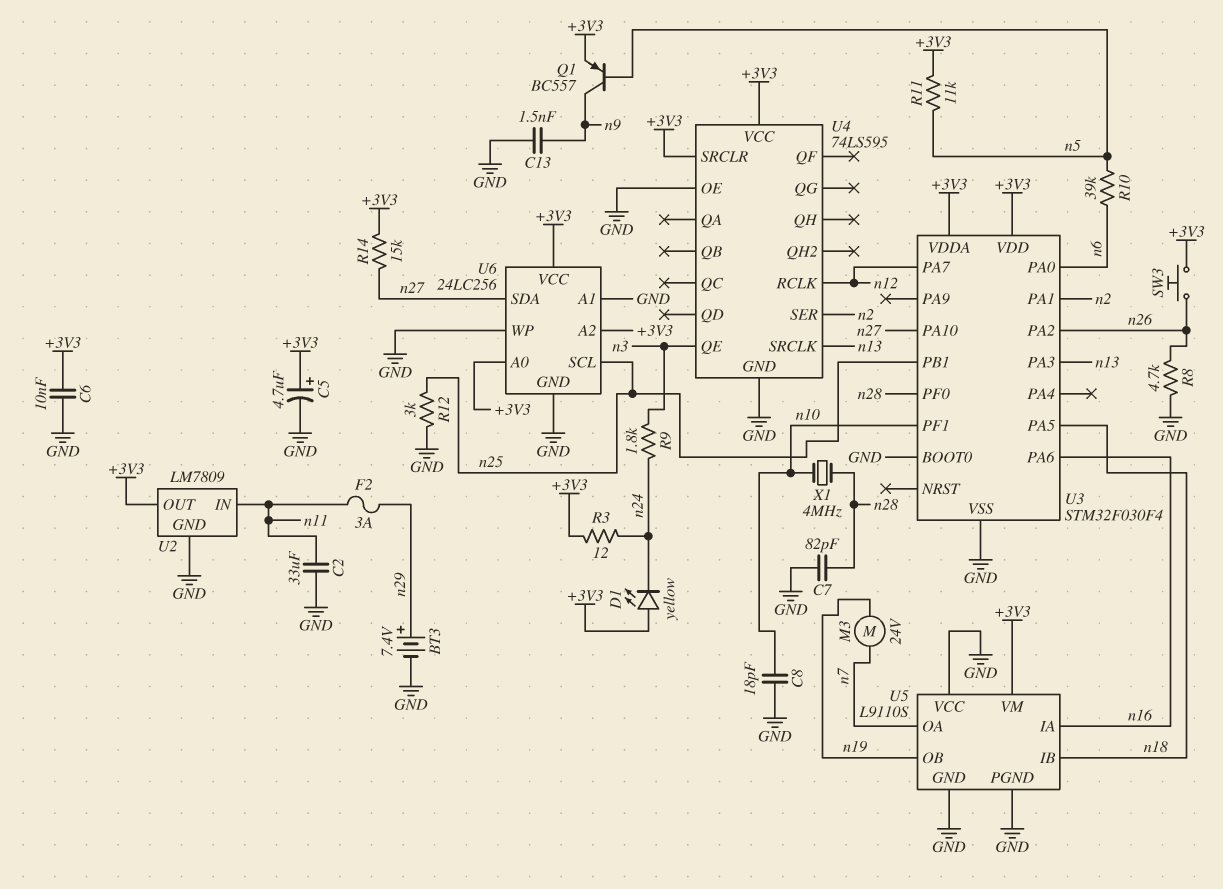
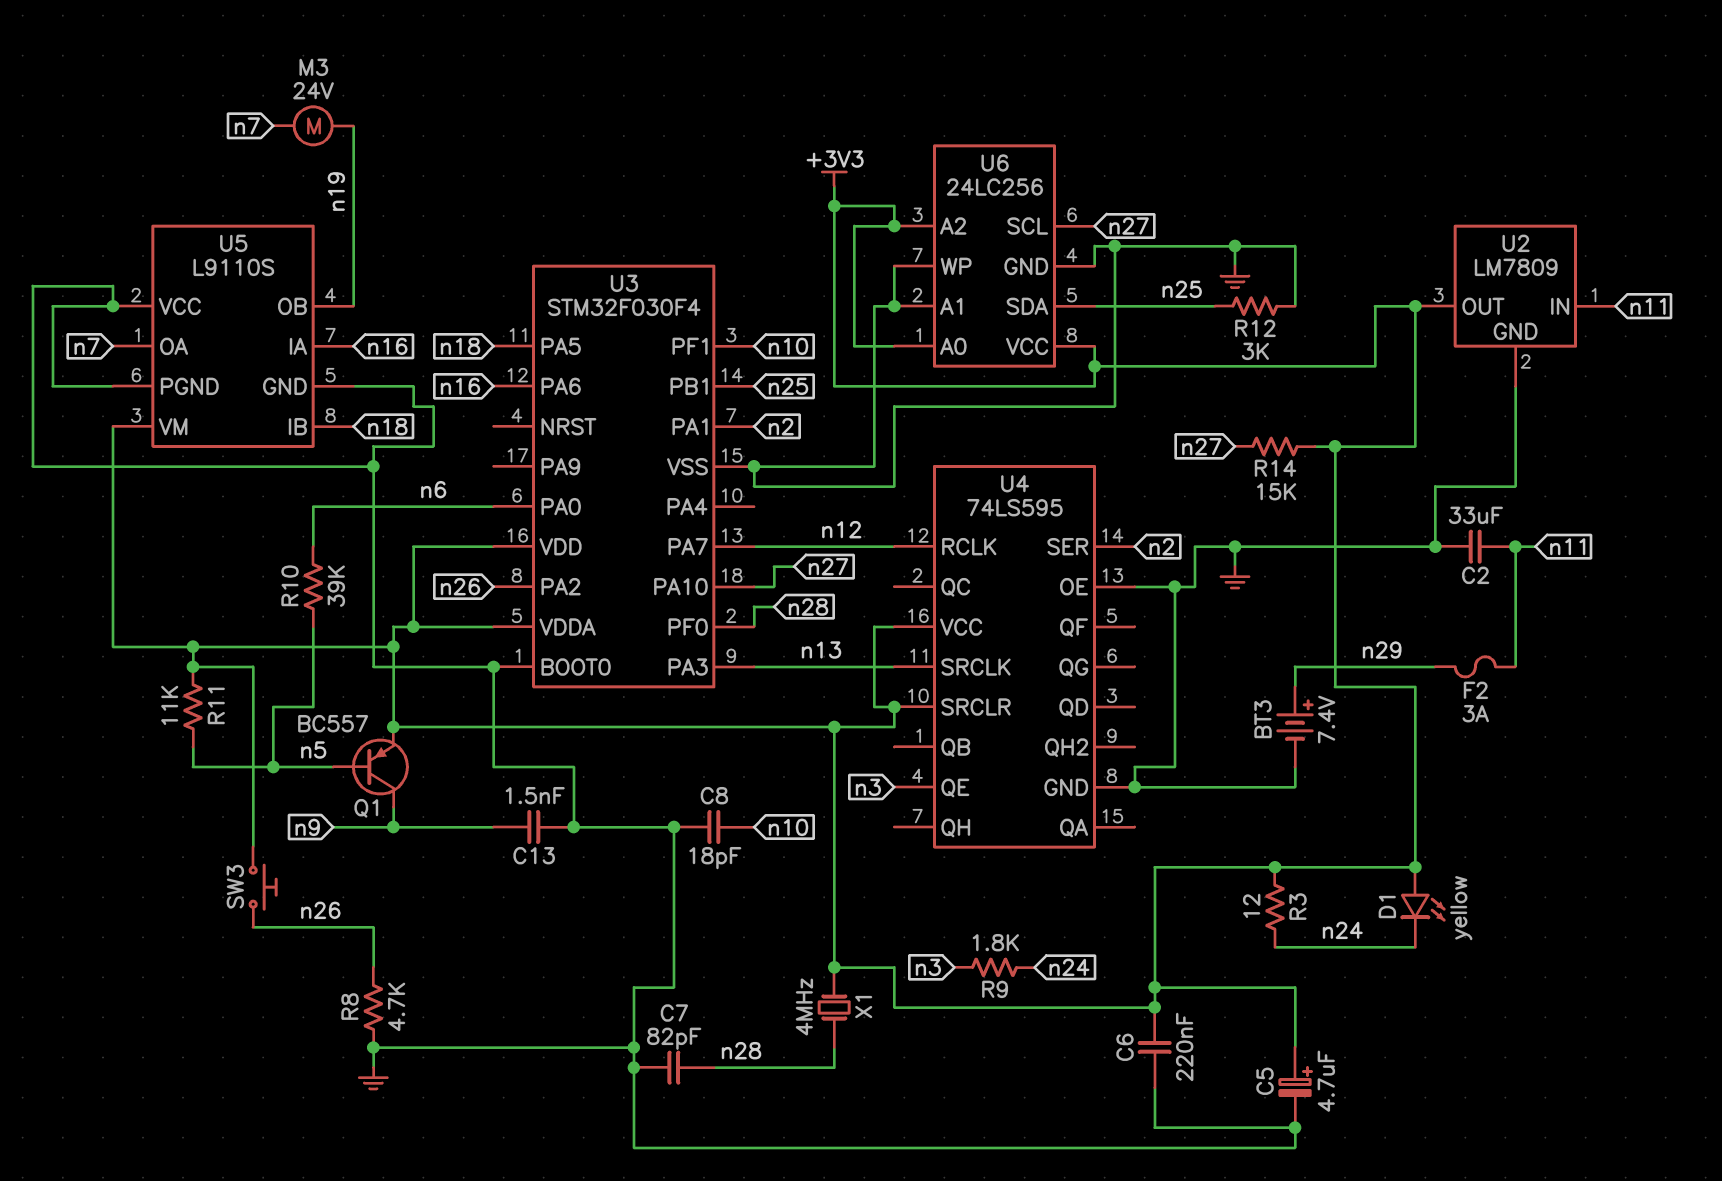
C6: 10nF (+3V3, GND) -> 220nF (+3V3, GND)
U6 pin SCL: n25 -> n27
U6 pin SDA: n27 -> n25
X1: 4MHz (n10, n28) -> 4MHz (+3V3, n28)

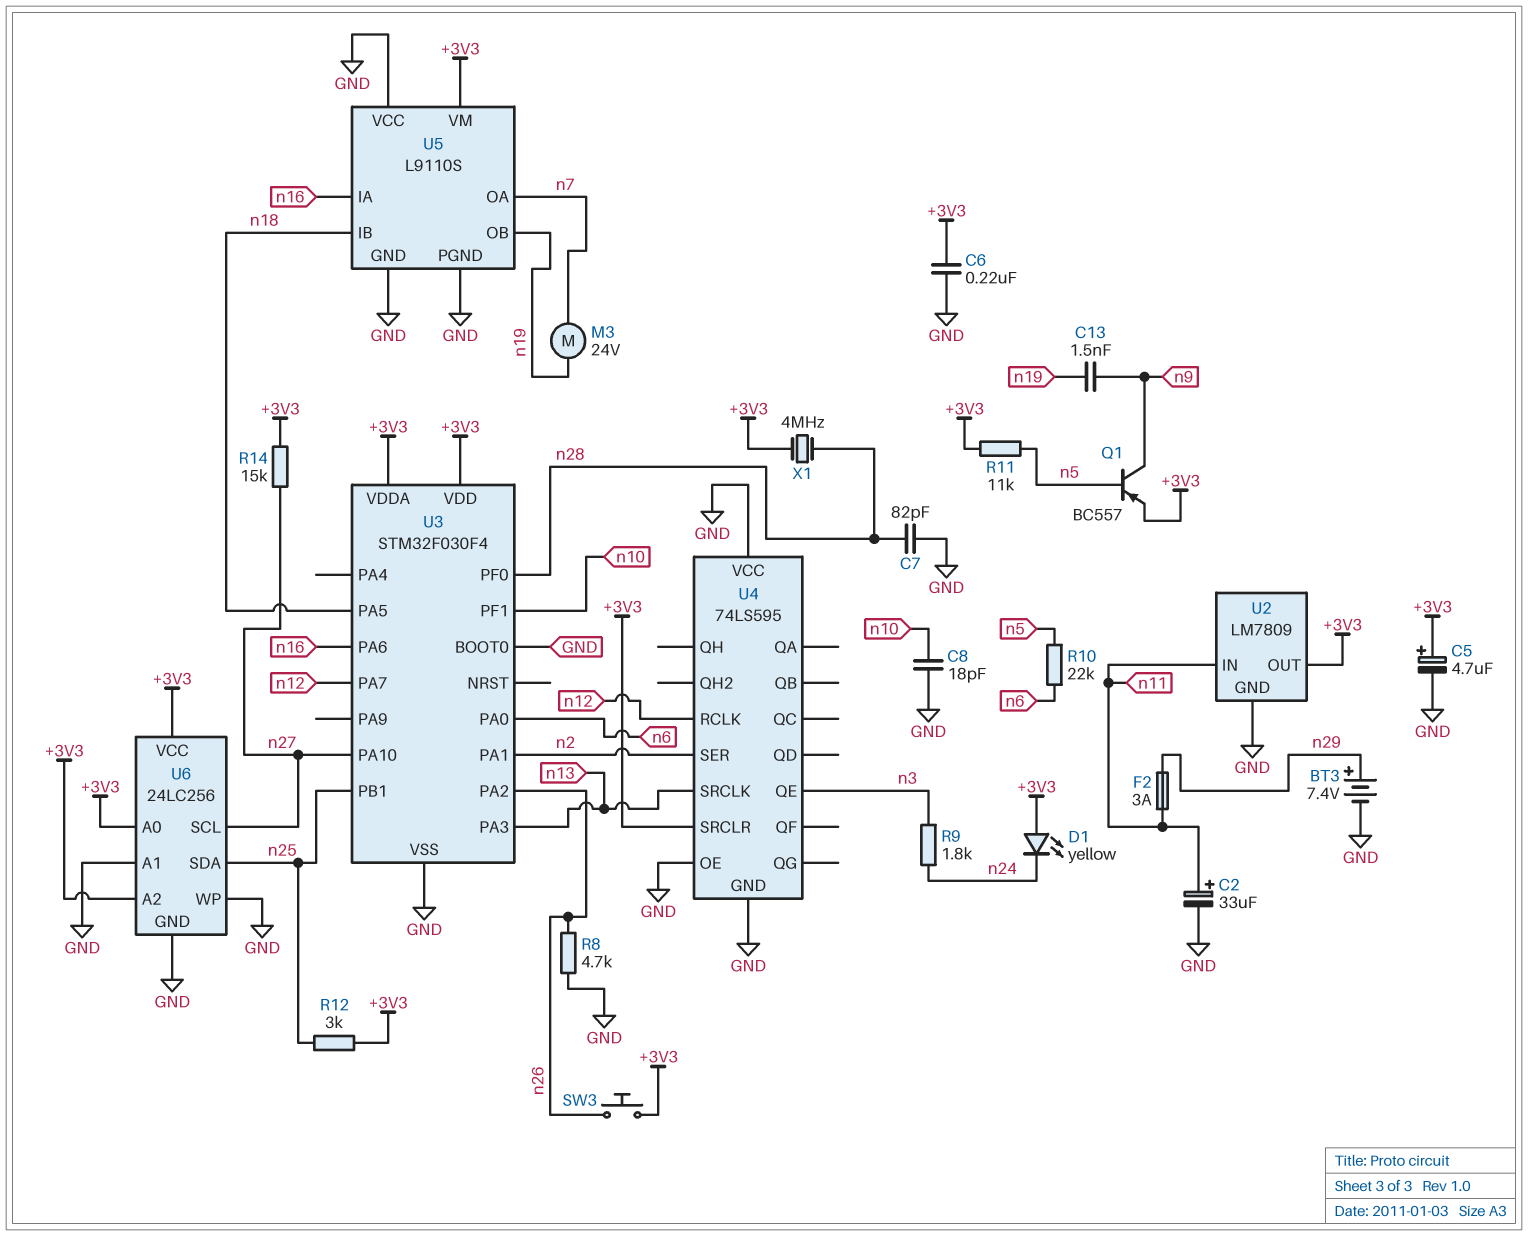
C2: 33uF (GND, n11) -> 33uF (plus n11, minus GND)
C13: 1.5nF (GND, n9) -> 1.5nF (n9, n19)
R3: 12 (+3V3, n24) -> none
R10: 39k (n5, n6) -> 22k (n5, n6)
R12: 3k (GND, n25) -> 3k (+3V3, n25)
U4 pin VCC: +3V3 -> GND

